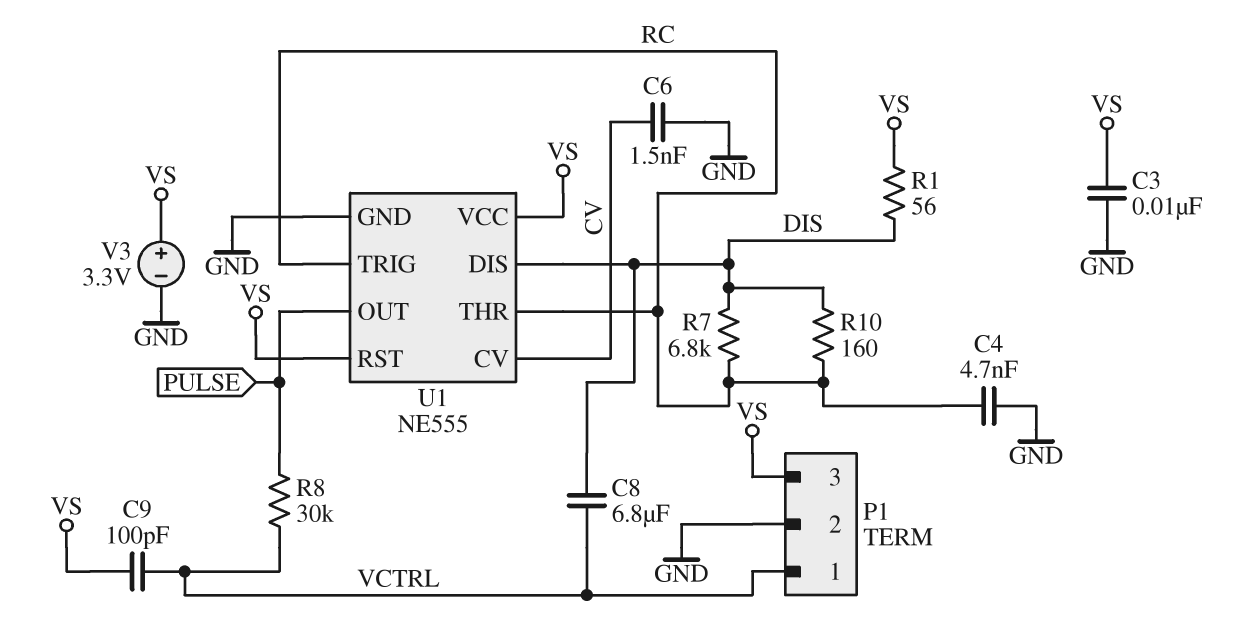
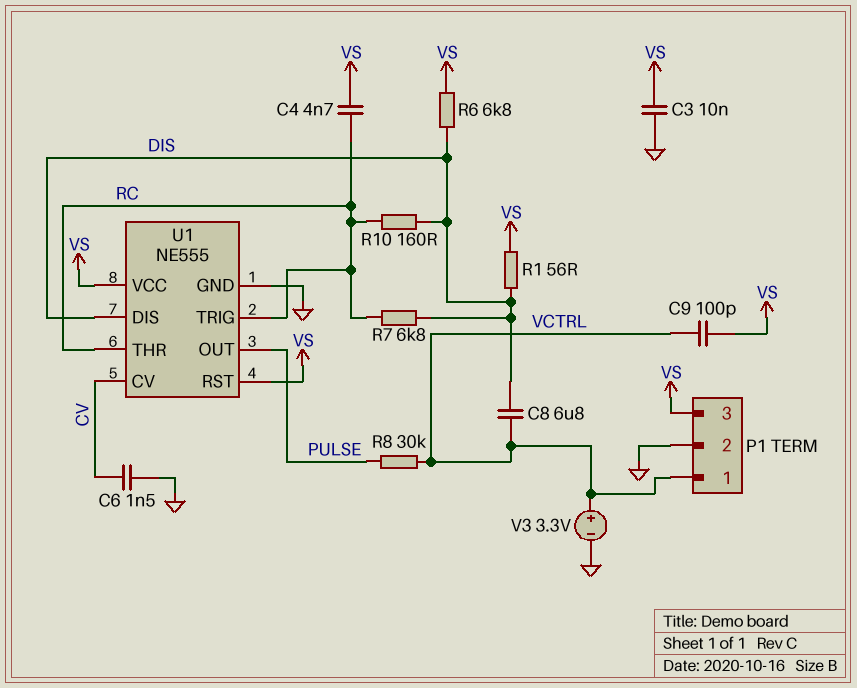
C4: 4.7nF (GND, RC) -> 4.7nF (RC, VS)
R6: none -> 6.8k (DIS, VS)
V3: 3.3V (plus VS, minus GND) -> 3.3V (plus VCTRL, minus GND)

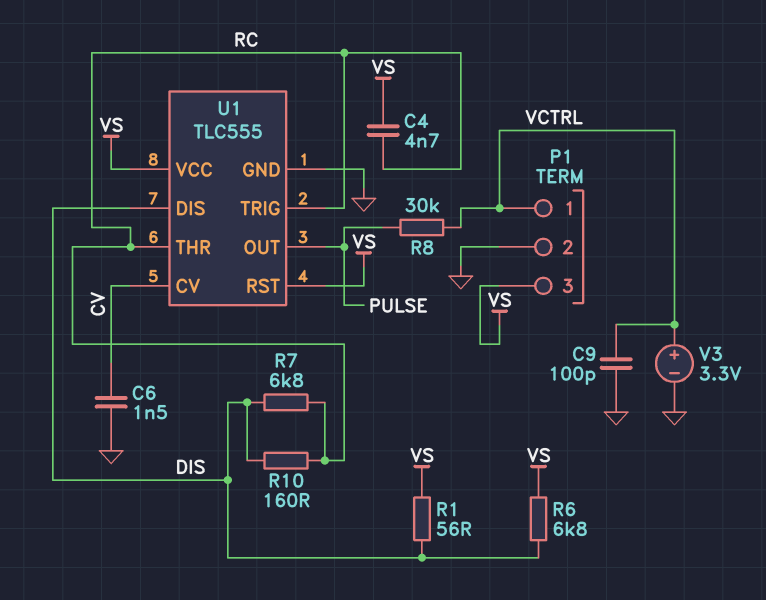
C3: 10nF (GND, VS) -> none
C8: 6.8uF (DIS, VCTRL) -> none
C9: 100pF (VCTRL, VS) -> 100pF (GND, VCTRL)
U1: NE555 -> TLC555

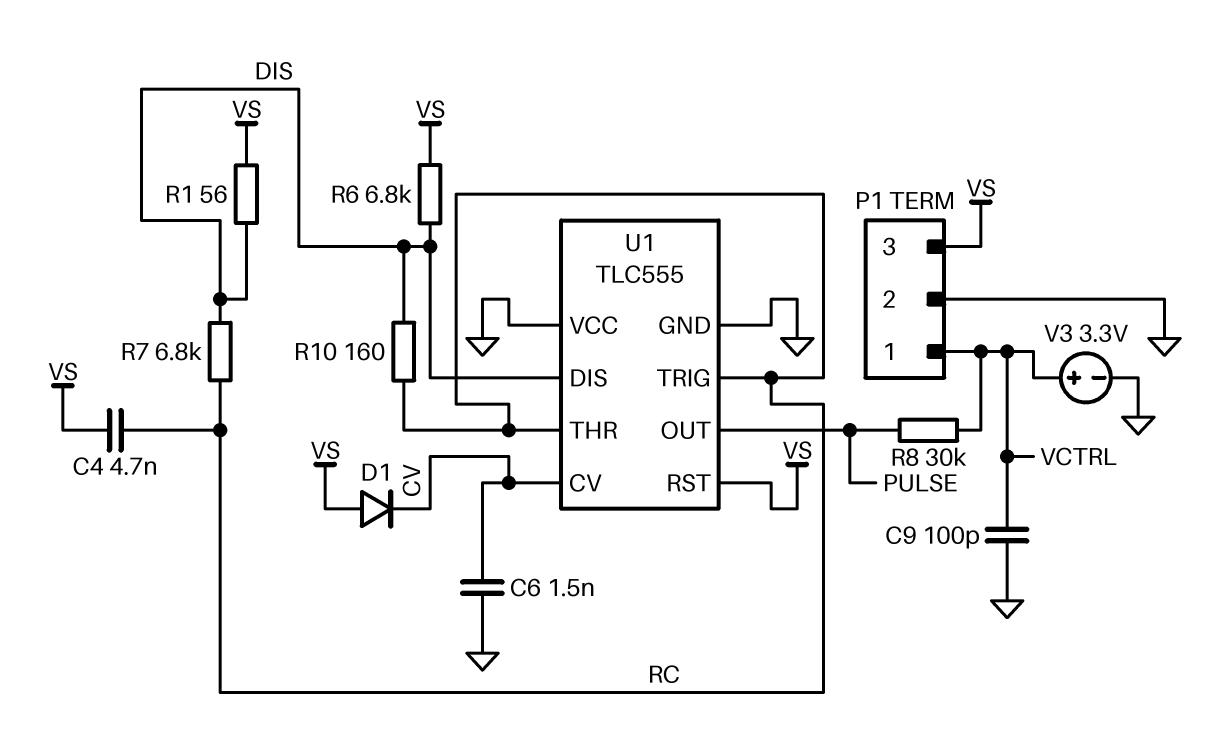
D1: none -> diode (A VS, K CV)
U1 pin VCC: VS -> GND

